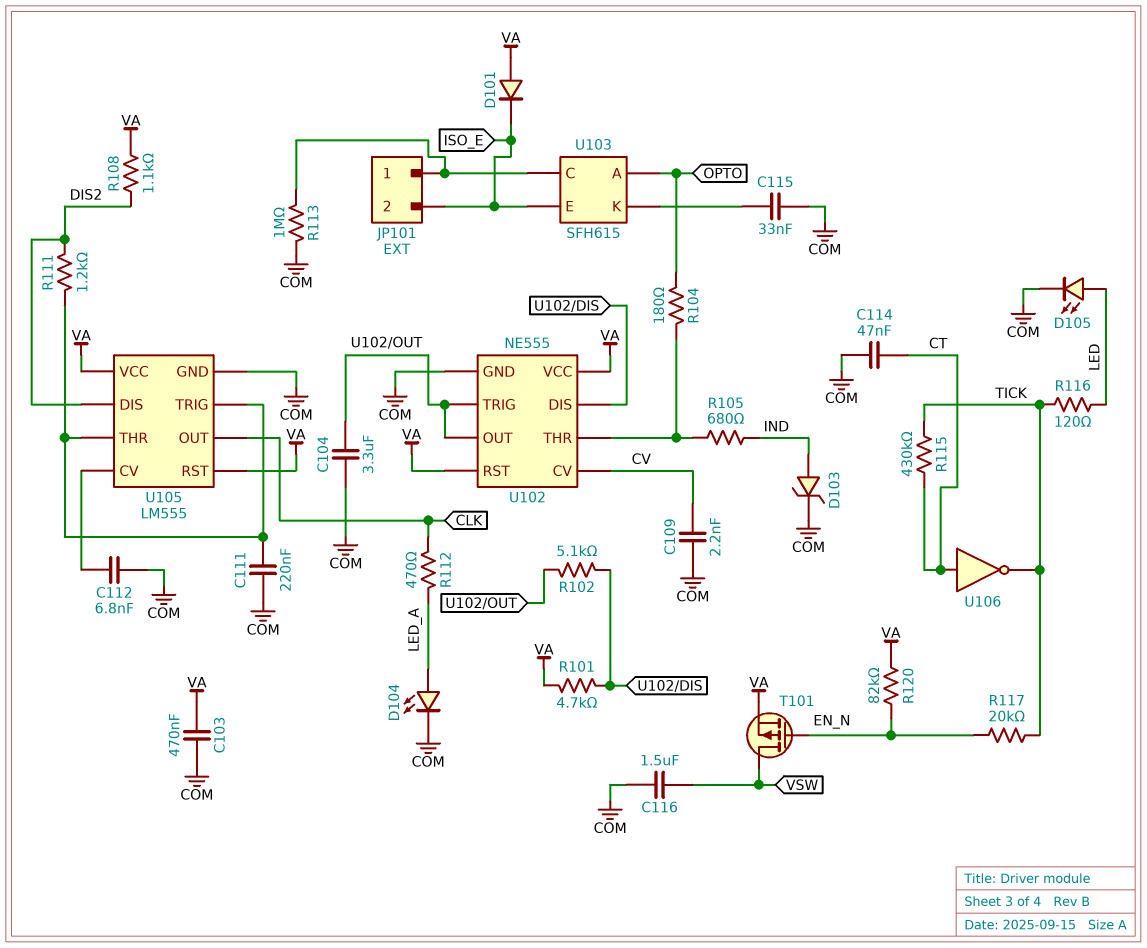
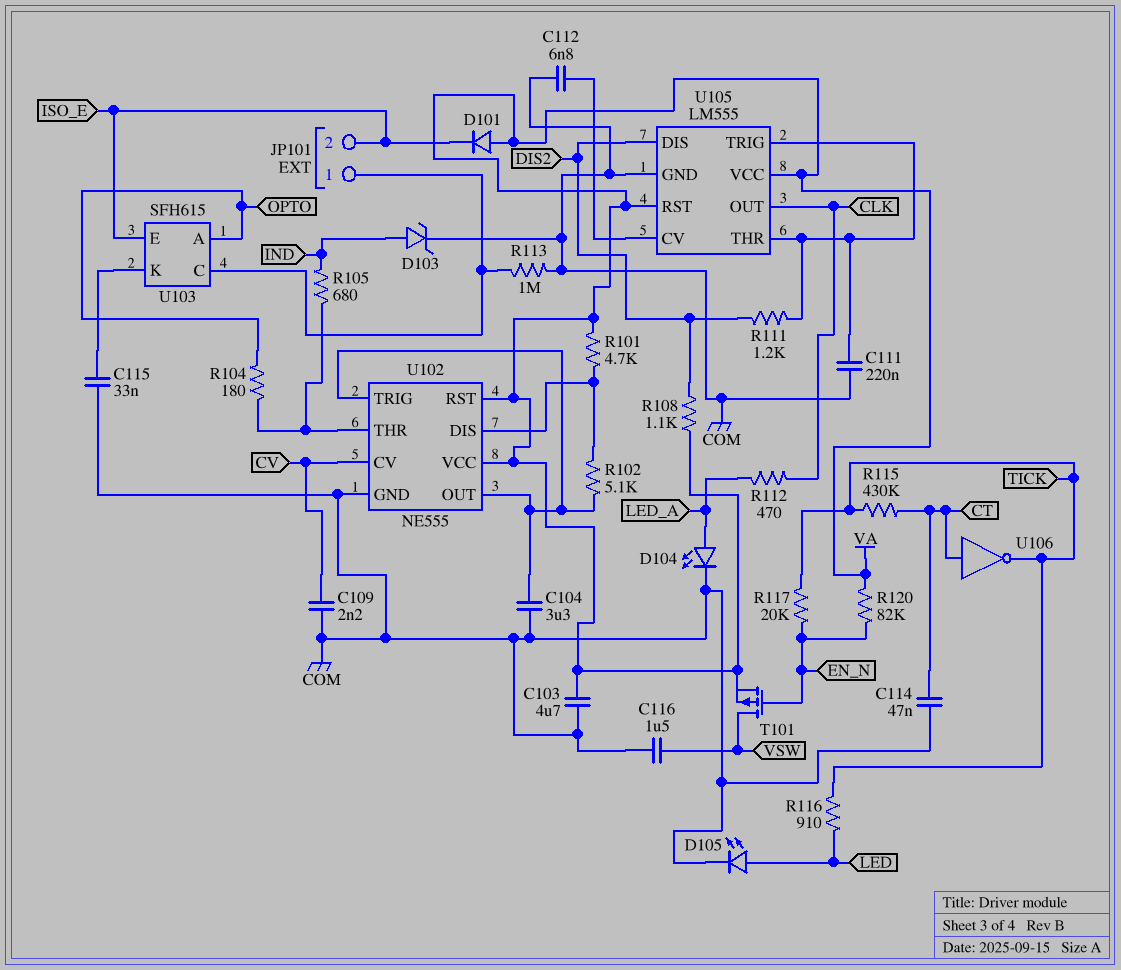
C103: 470nF (COM, VA) -> 4.7uF (COM, VA)
R116: 120 (LED, TICK) -> 910 (LED, TICK)

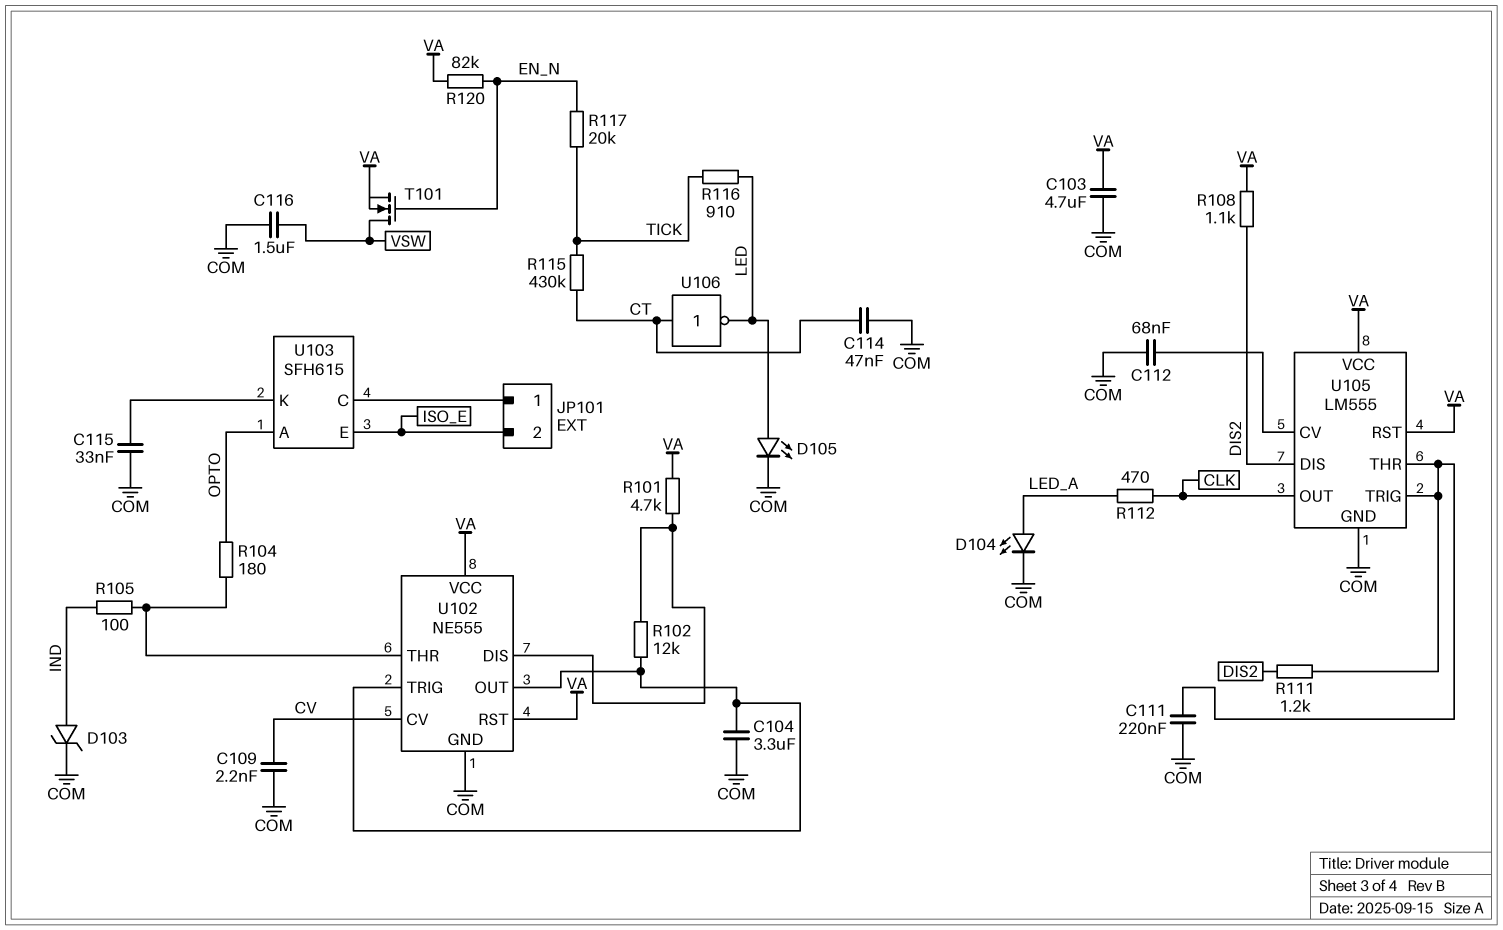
C112: 6.8nF (COM, U105/CV) -> 68nF (COM, U105/CV)
D101: diode (A VA, K ISO_E) -> none
R102: 5.1k (U102/DIS, U102/OUT) -> 12k (U102/DIS, U102/OUT)
R105: 680 (IND, U102/THR) -> 100 (IND, U102/THR)
R113: 1M (COM, JP101/1) -> none
T101: PMOS (G EN_N, D VSW, S VA) -> NMOS (G EN_N, D VSW, S VA)
U106: NOT (in CT, out TICK) -> NOT (in CT, out LED)

